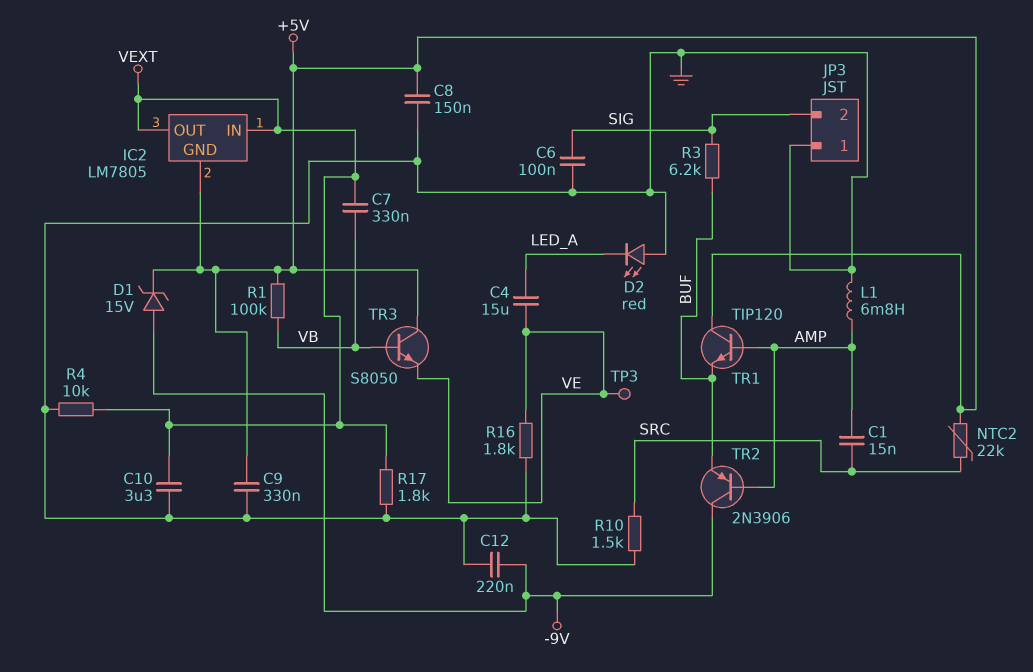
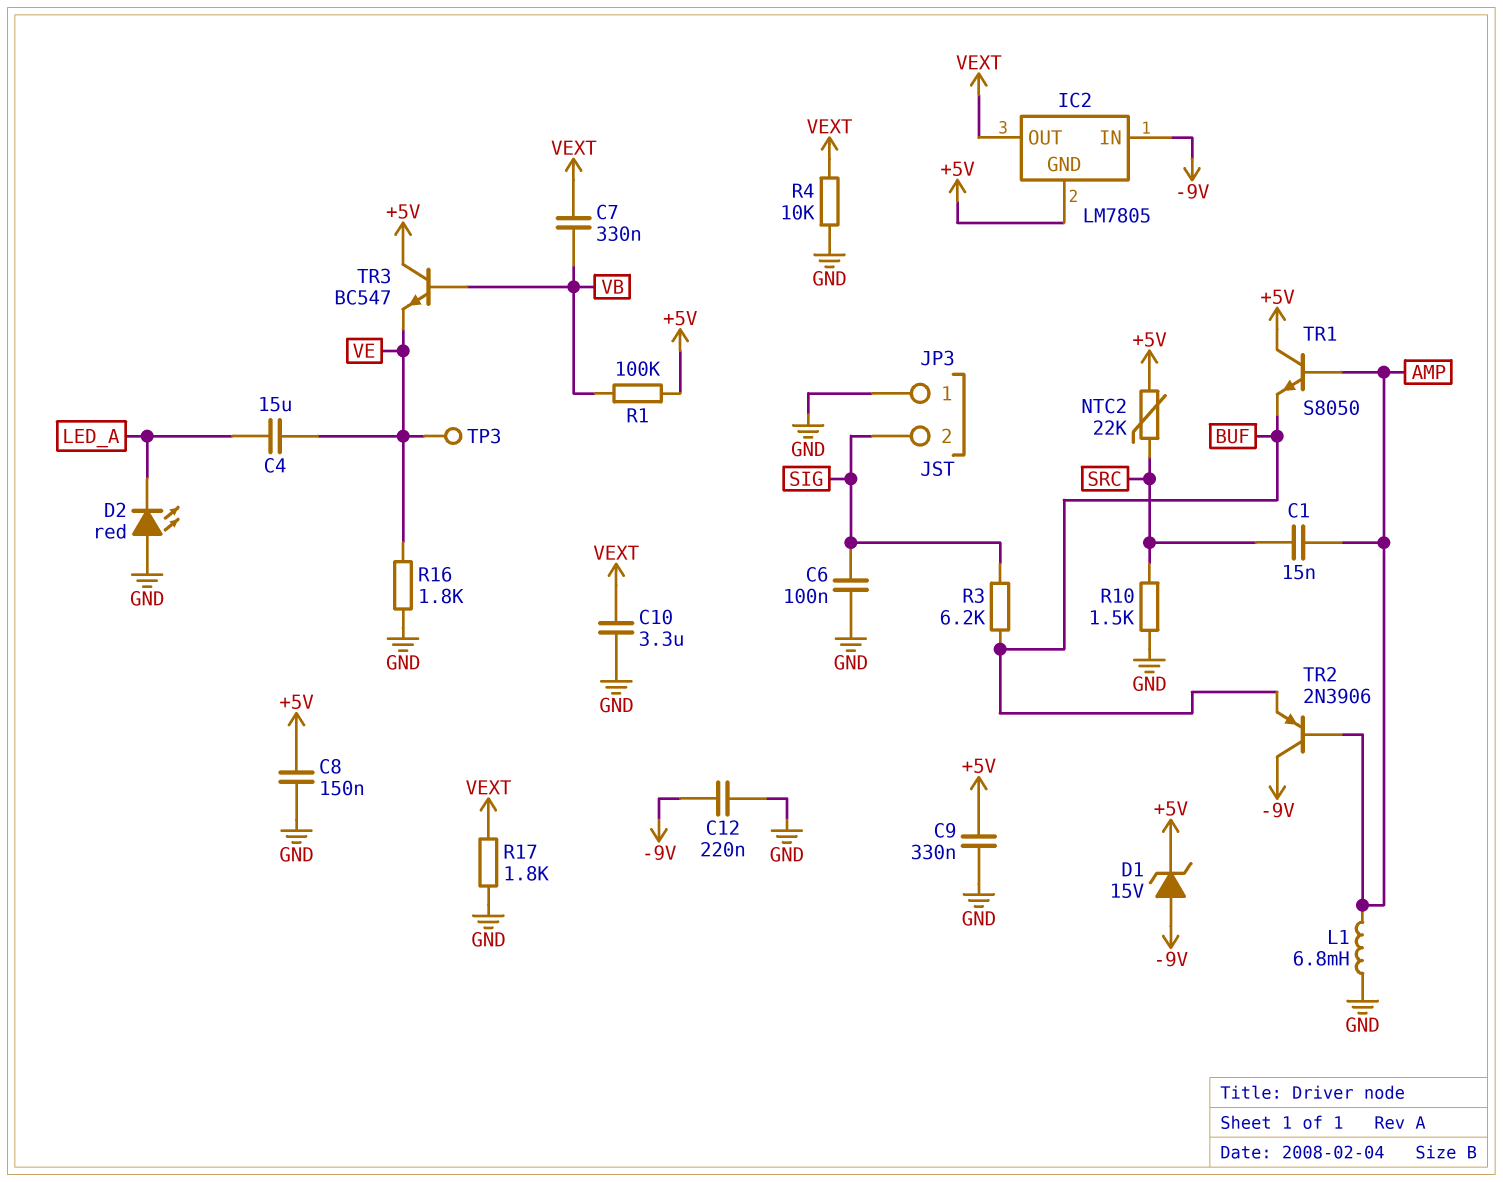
IC2 pin IN: VEXT -> -9V
TR1: NPN TIP120 (B AMP, C +5V, E BUF) -> NPN S8050 (B AMP, C +5V, E BUF)
TR3: NPN S8050 (B VB, C +5V, E VE) -> NPN BC547 (B VB, C +5V, E VE)

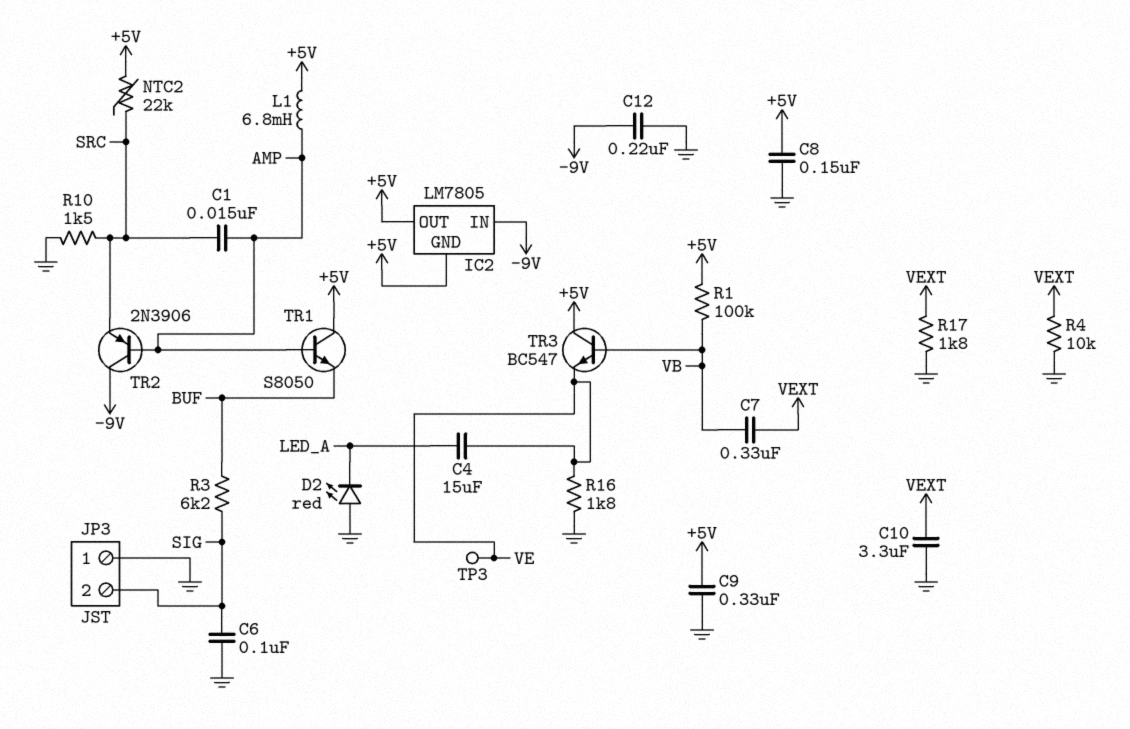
D1: zener 15V (A -9V, K +5V) -> none
IC2 pin OUT: VEXT -> +5V
L1: 6.8mH (AMP, GND) -> 6.8mH (+5V, AMP)
TR2: PNP 2N3906 (B AMP, C -9V, E BUF) -> PNP 2N3906 (B AMP, C -9V, E SRC)

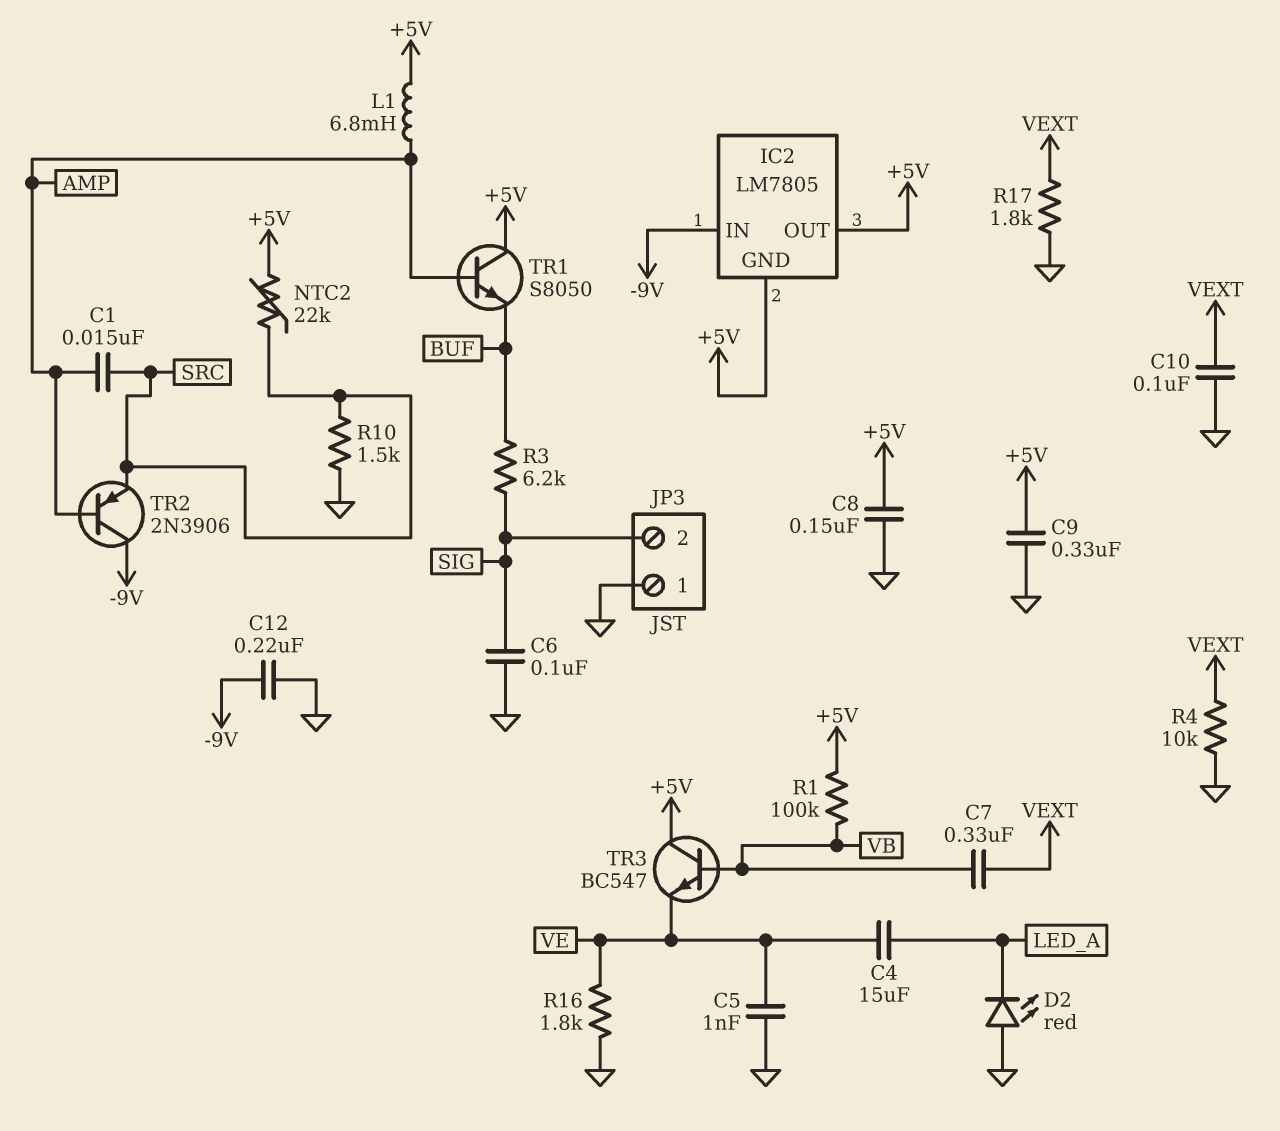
C5: none -> 1nF (GND, VE)
C10: 3.3uF (GND, VEXT) -> 100nF (GND, VEXT)
TP3: test point (VE) -> none

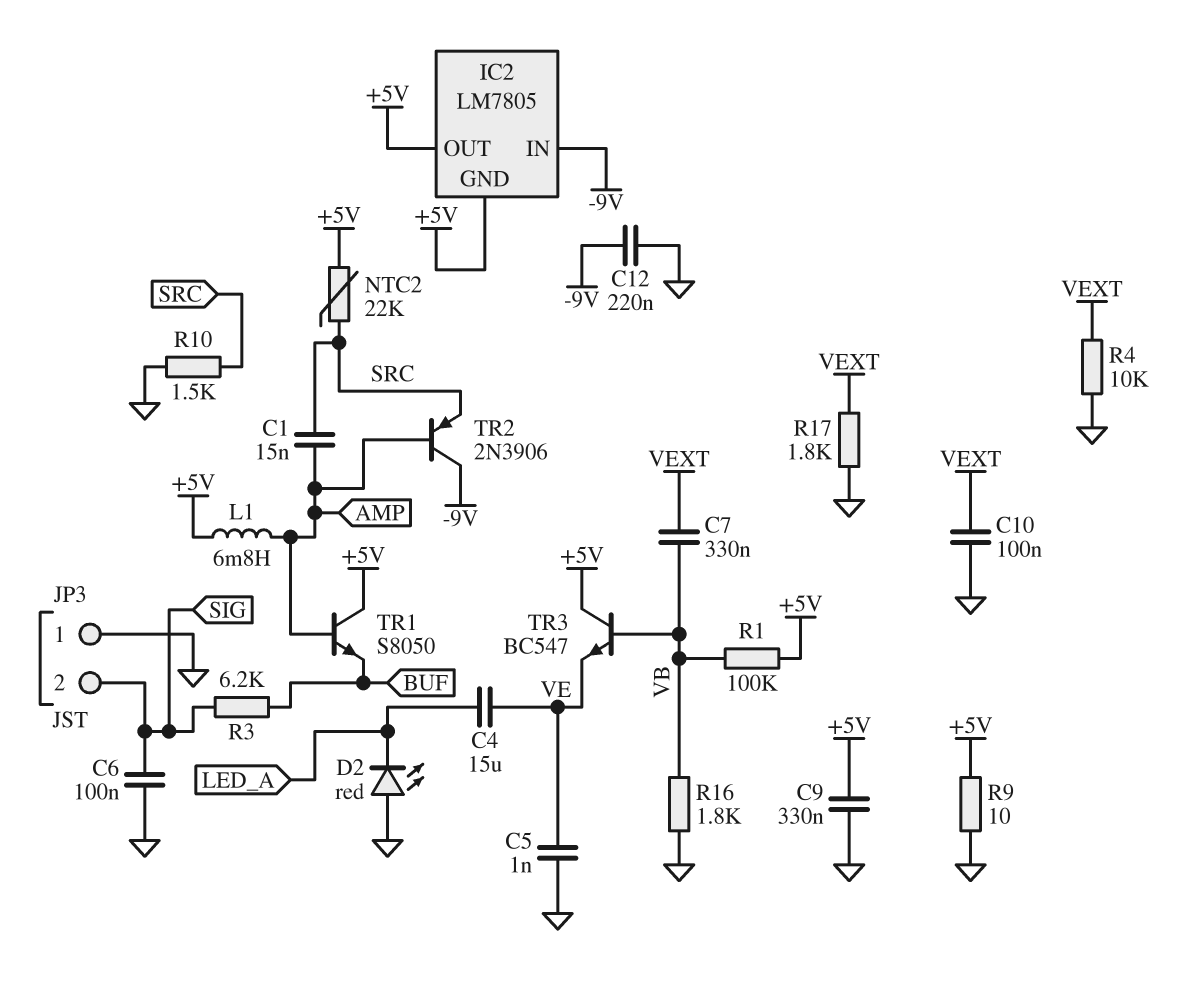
C8: 150nF (+5V, GND) -> none
R9: none -> 10 (+5V, GND)
R16: 1.8k (GND, VE) -> 1.8k (GND, VB)

